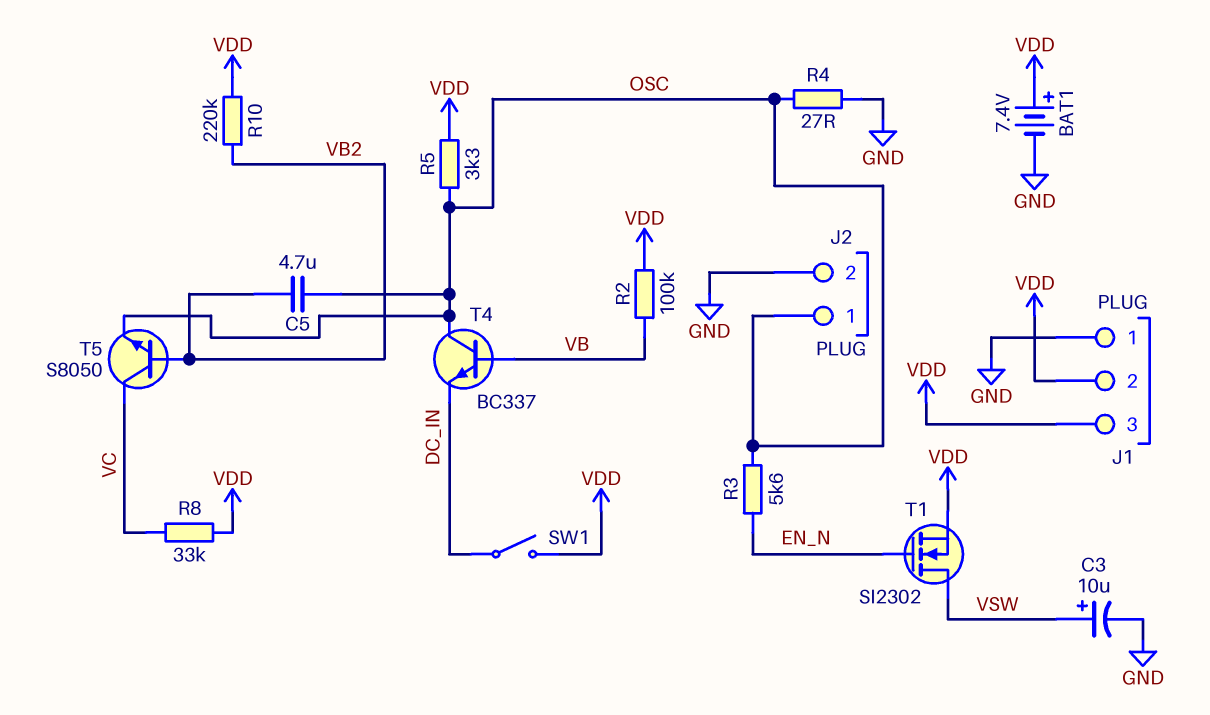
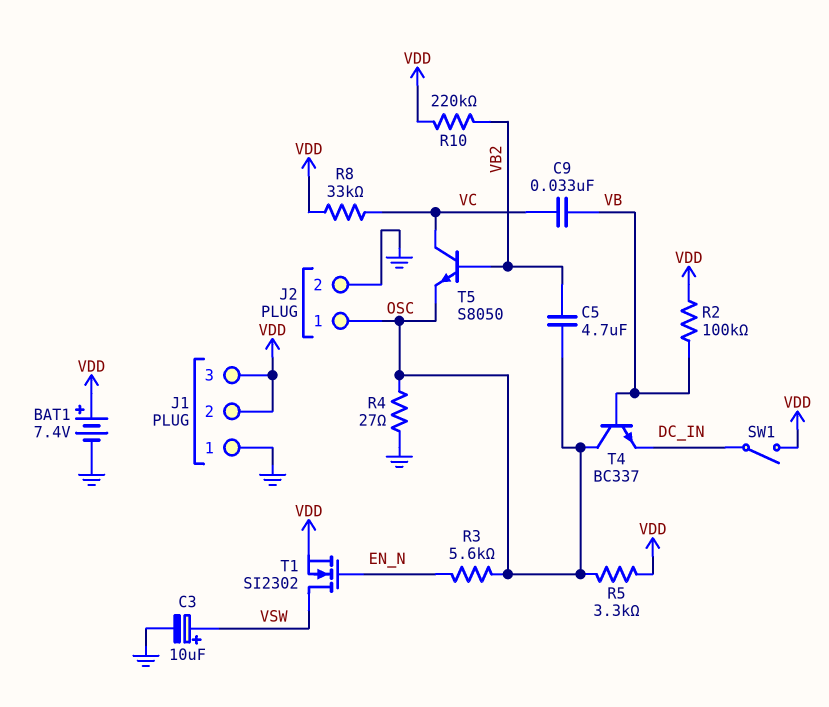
C9: none -> 33nF (VB, VC)

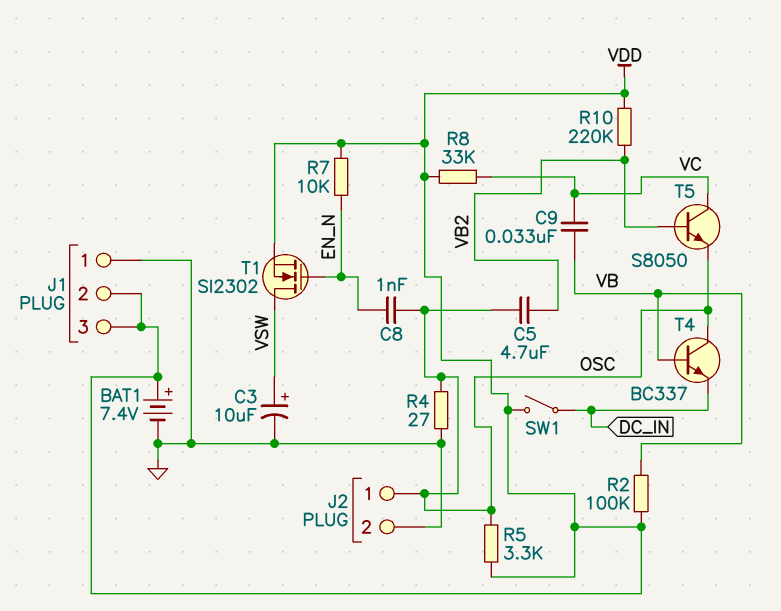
C8: none -> 1nF (EN_N, OSC)
R3: 5.6k (EN_N, OSC) -> none
R7: none -> 10k (EN_N, VDD)

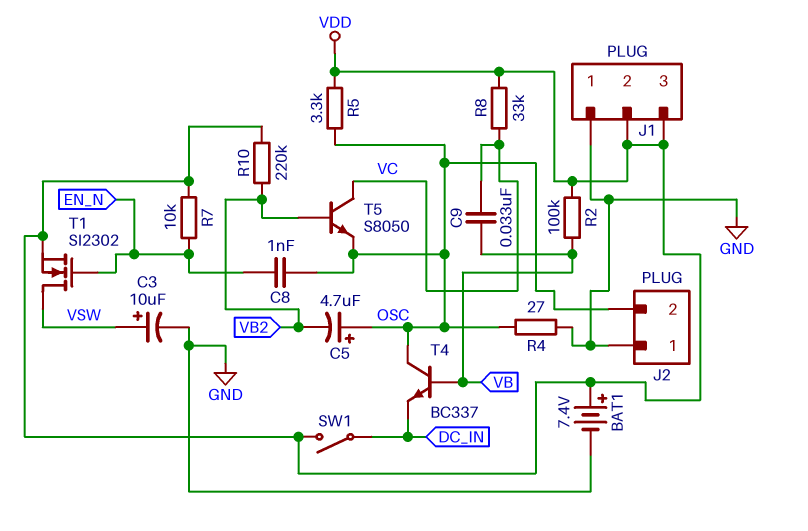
C5: 4.7uF (OSC, VB2) -> 4.7uF (plus OSC, minus VB2)
J2 pin 1: OSC -> GND
J2 pin 2: GND -> OSC

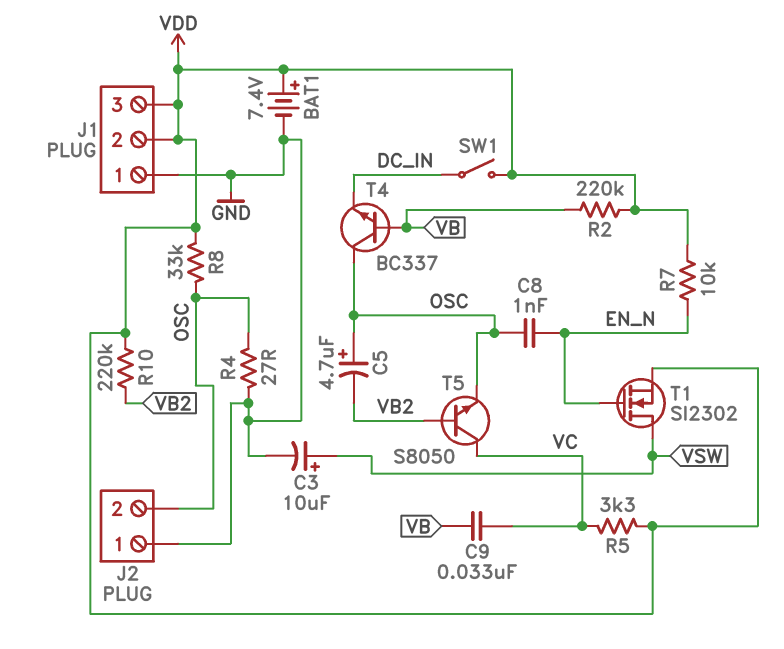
R2: 100k (VB, VDD) -> 220k (VB, VDD)
R5: 3.3k (OSC, VDD) -> 3.3k (VC, VDD)
R8: 33k (VC, VDD) -> 33k (OSC, VDD)

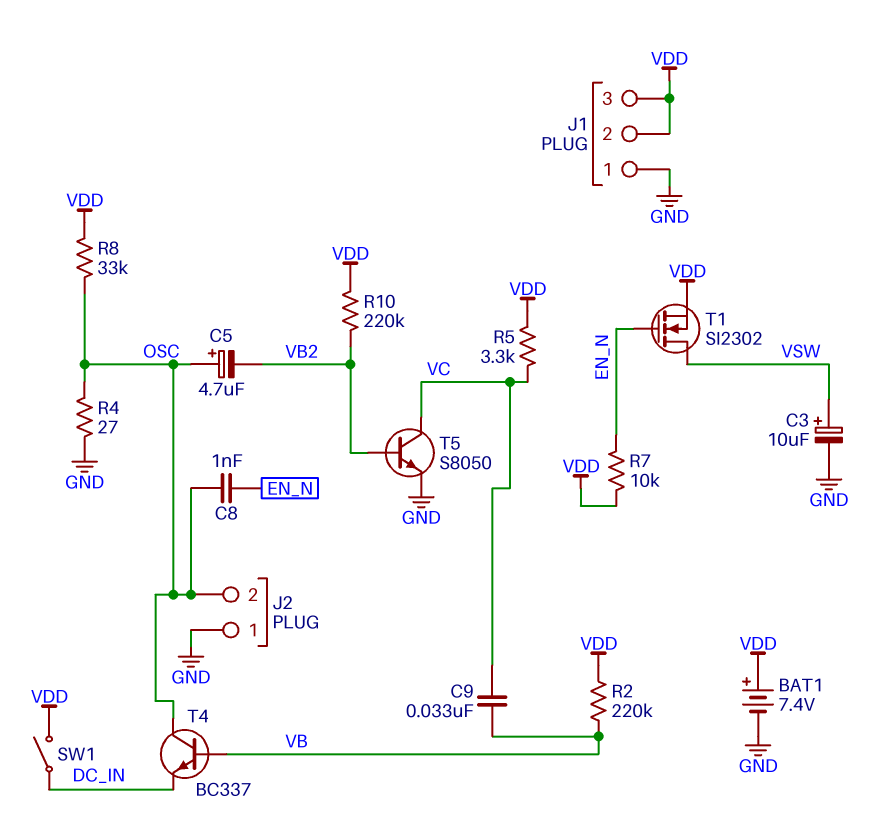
T5: NPN S8050 (B VB2, C VC, E OSC) -> NPN S8050 (B VB2, C VC, E GND)

